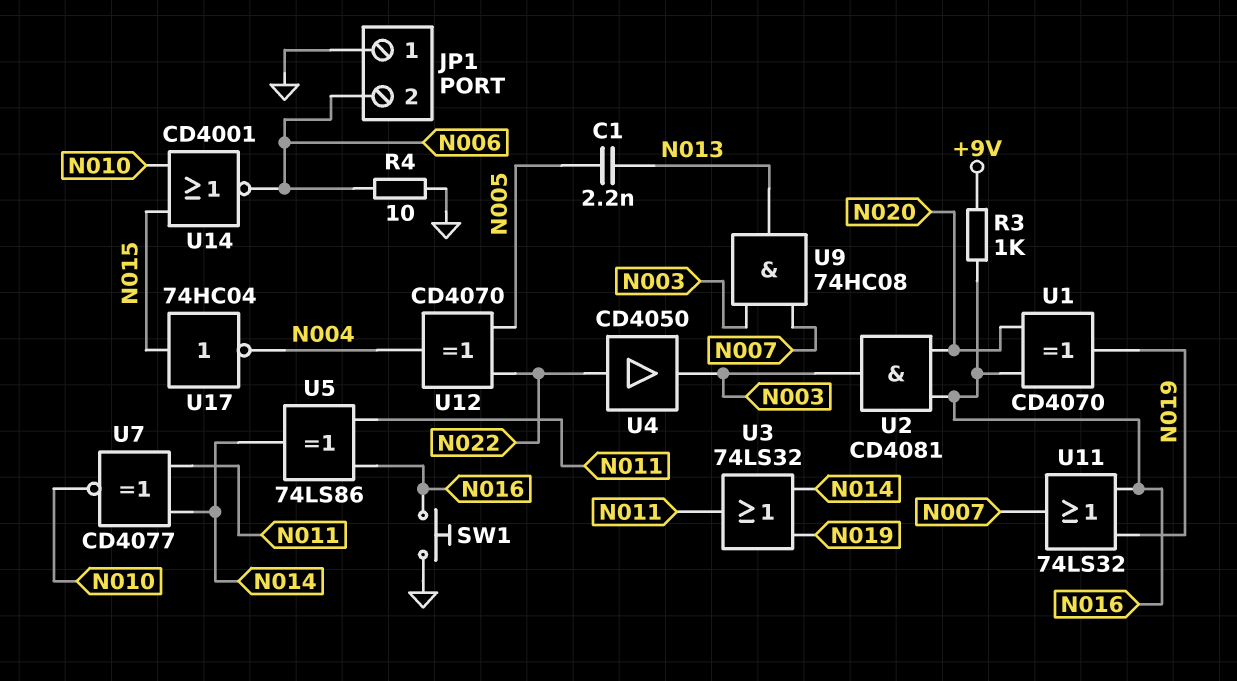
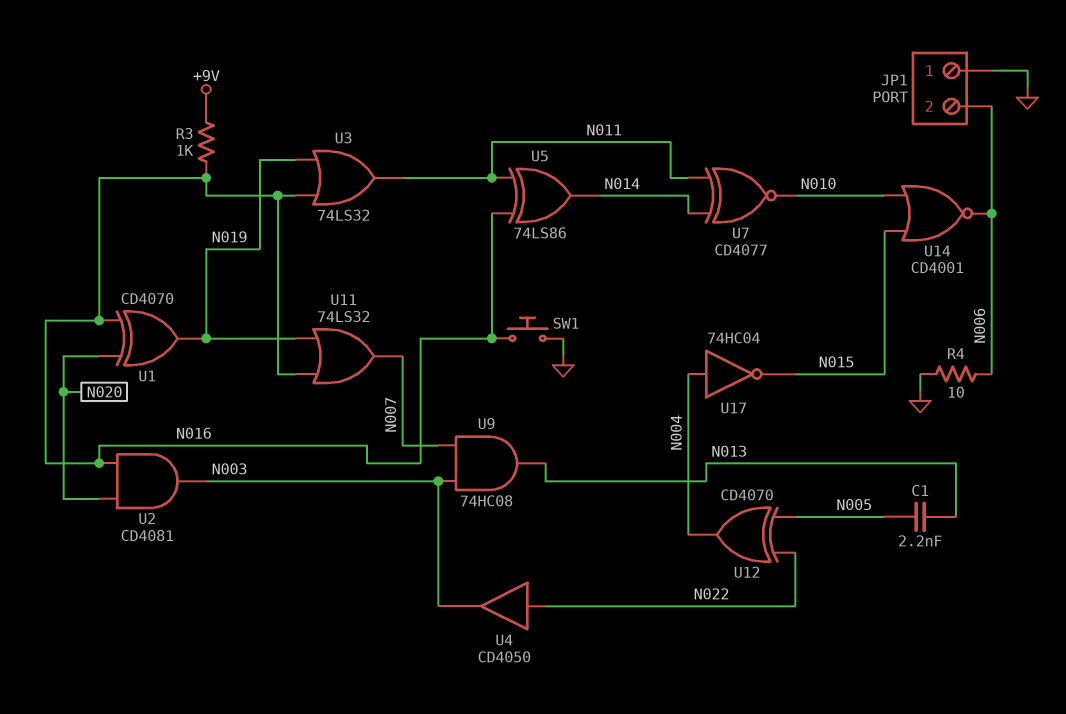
U3: OR 74LS32 (in N014, in N019, out N011) -> OR 74LS32 (in N016, in N019, out N011)
U17: NOT 74HC04 (in N015, out N004) -> NOT 74HC04 (in N004, out N015)

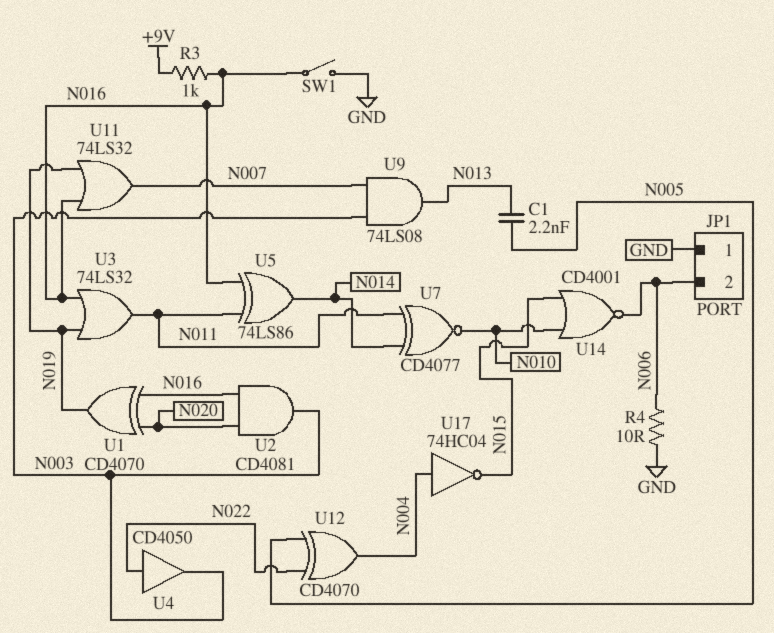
SW1: button (GND, N016) -> switch (GND, N016)
U9: AND 74HC08 (in N003, in N007, out N013) -> AND 74LS08 (in N003, in N007, out N013)

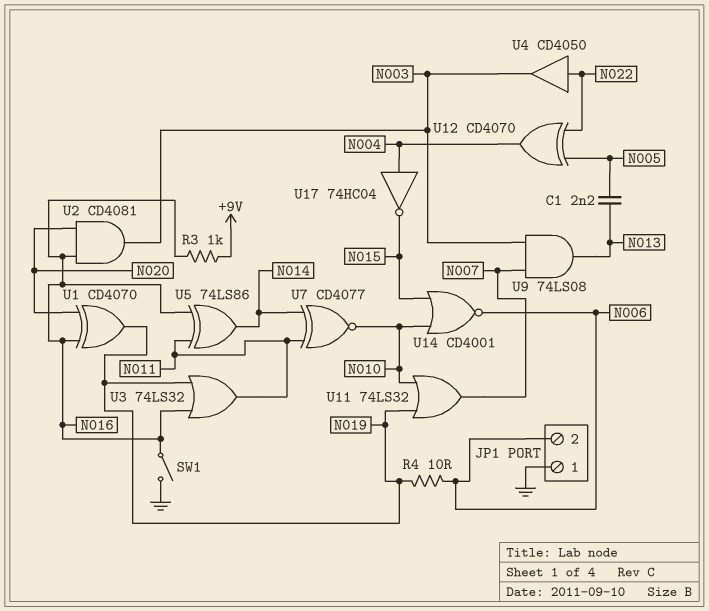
R4: 10 (GND, N006) -> 10 (N006, N019)
U11: OR 74LS32 (in N016, in N019, out N007) -> OR 74LS32 (in N010, in N019, out N007)

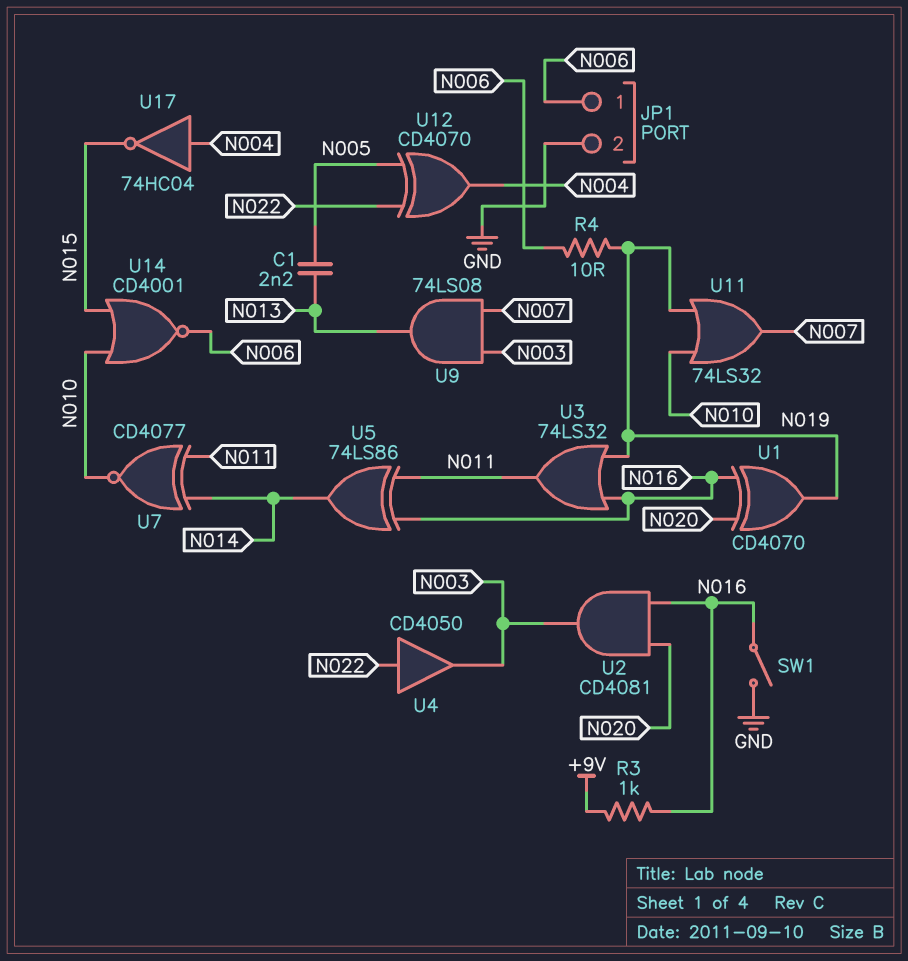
JP1 pin 1: GND -> N006
JP1 pin 2: N006 -> GND

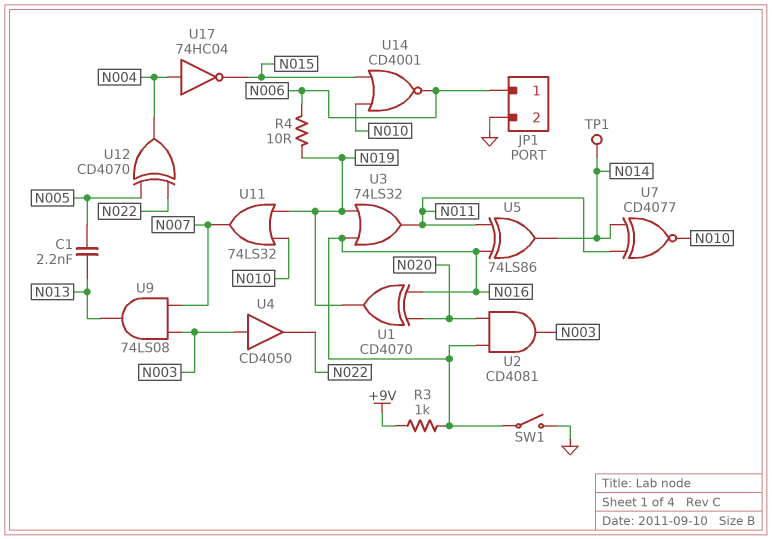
TP1: none -> test point (N014)
U4: buffer CD4050 (in N022, out N003) -> buffer CD4050 (in N003, out N022)

